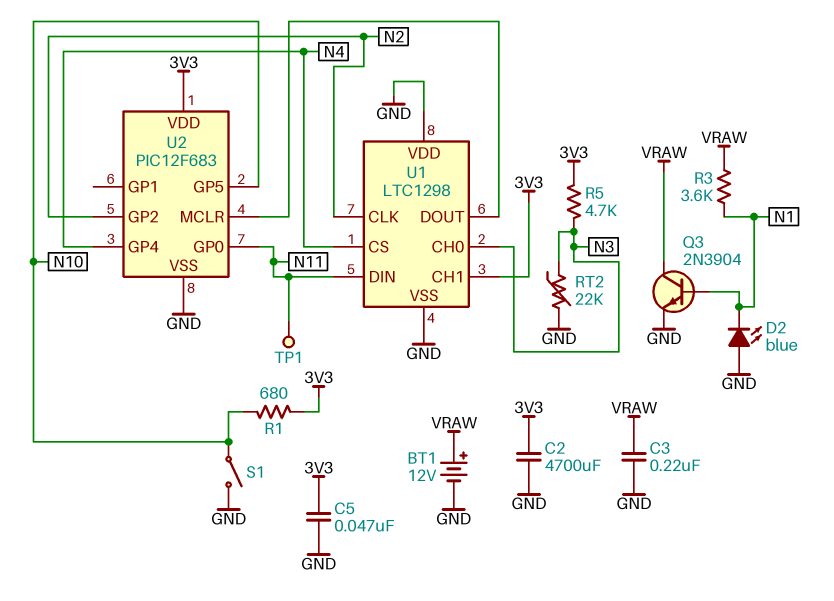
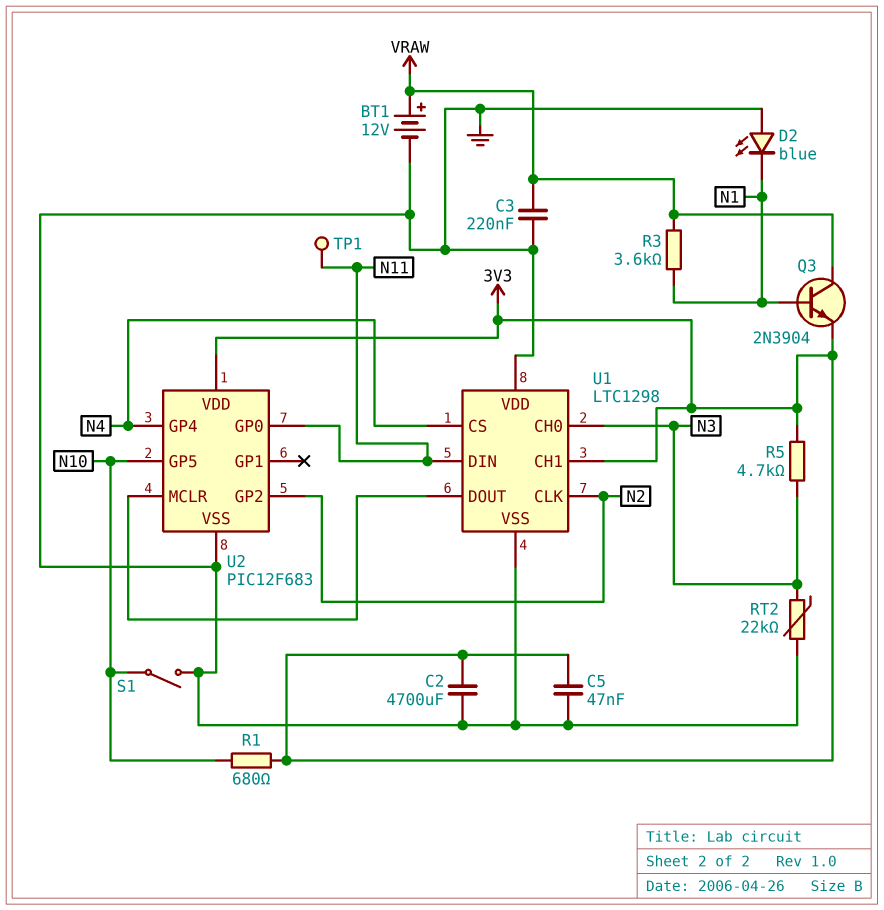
Q3: NPN 2N3904 (B N1, C VRAW, E GND) -> NPN 2N3904 (B N1, C VRAW, E 3V3)

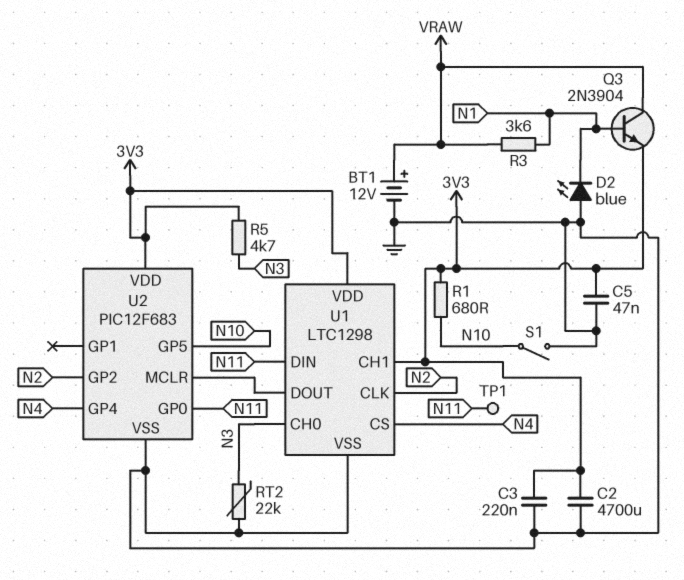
C3: 220nF (GND, VRAW) -> 220nF (3V3, GND)
U1 pin VDD: GND -> 3V3

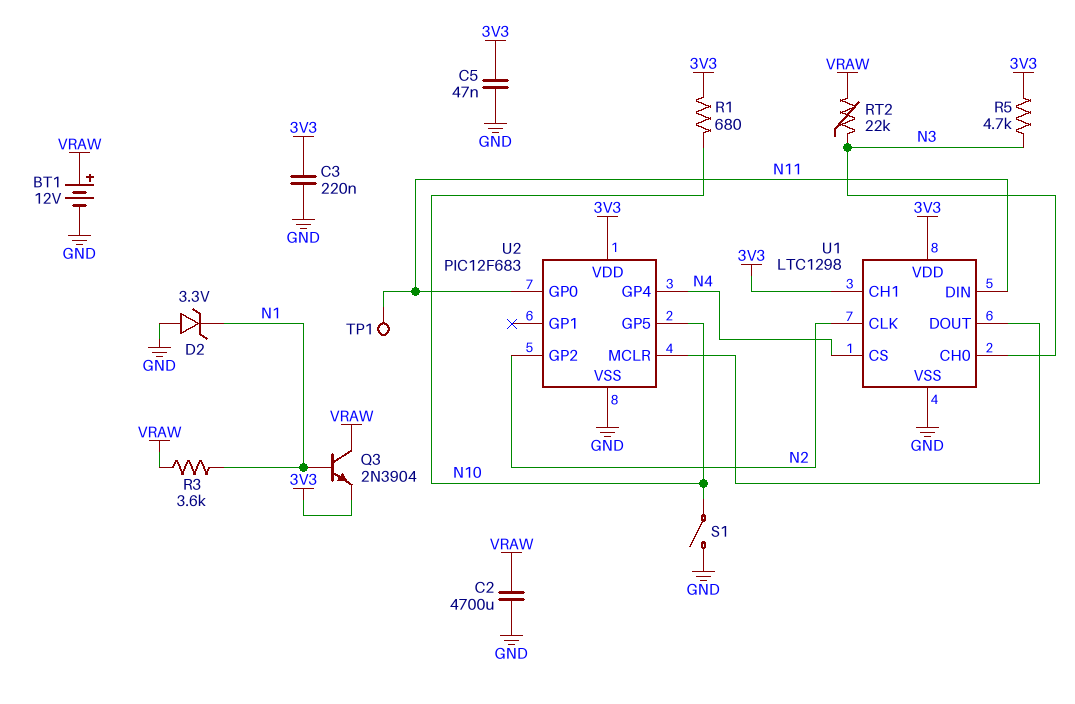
C2: 4700uF (3V3, GND) -> 4700uF (GND, VRAW)
D2: LED blue (A GND, K N1) -> zener 3.3V (A GND, K N1)
RT2: 22k (GND, N3) -> 22k (N3, VRAW)

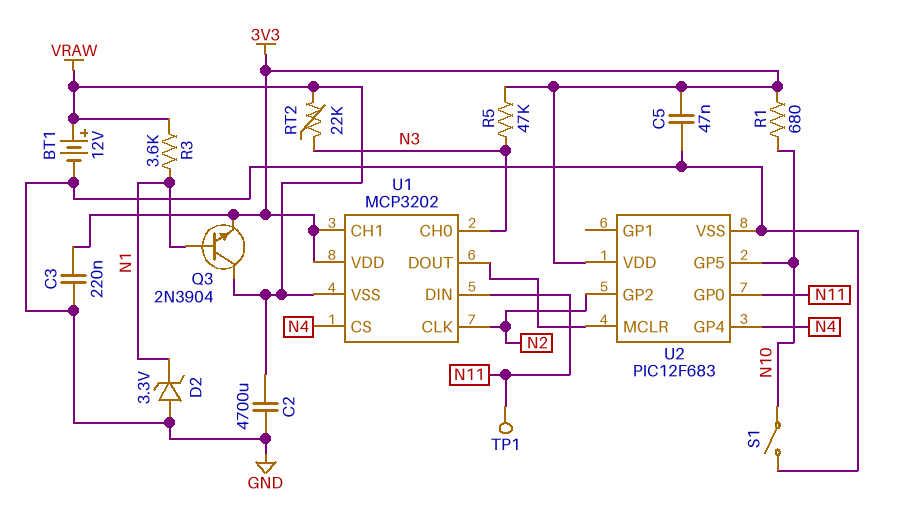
R5: 4.7k (3V3, N3) -> 47k (3V3, N3)
U1: LTC1298 -> MCP3202
U1 pin VSS: GND -> VRAW

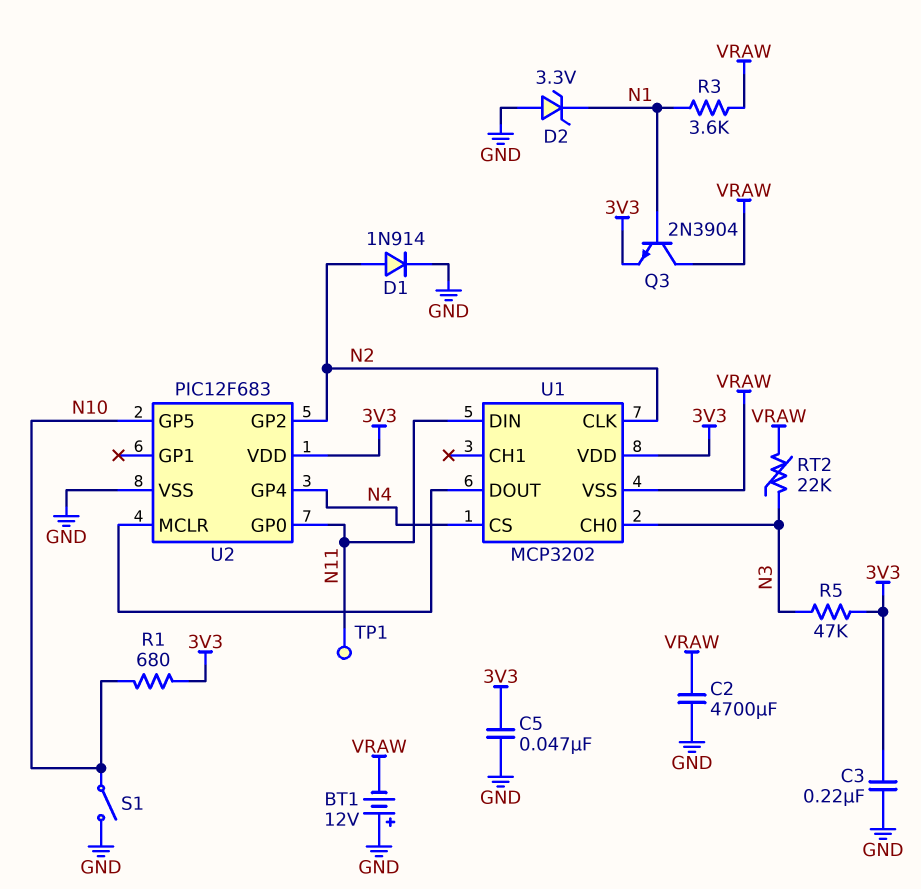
BT1: 12V (plus VRAW, minus GND) -> 12V (plus GND, minus VRAW)
D1: none -> diode 1N914 (A N2, K GND)
U1 pin CH1: 3V3 -> none

